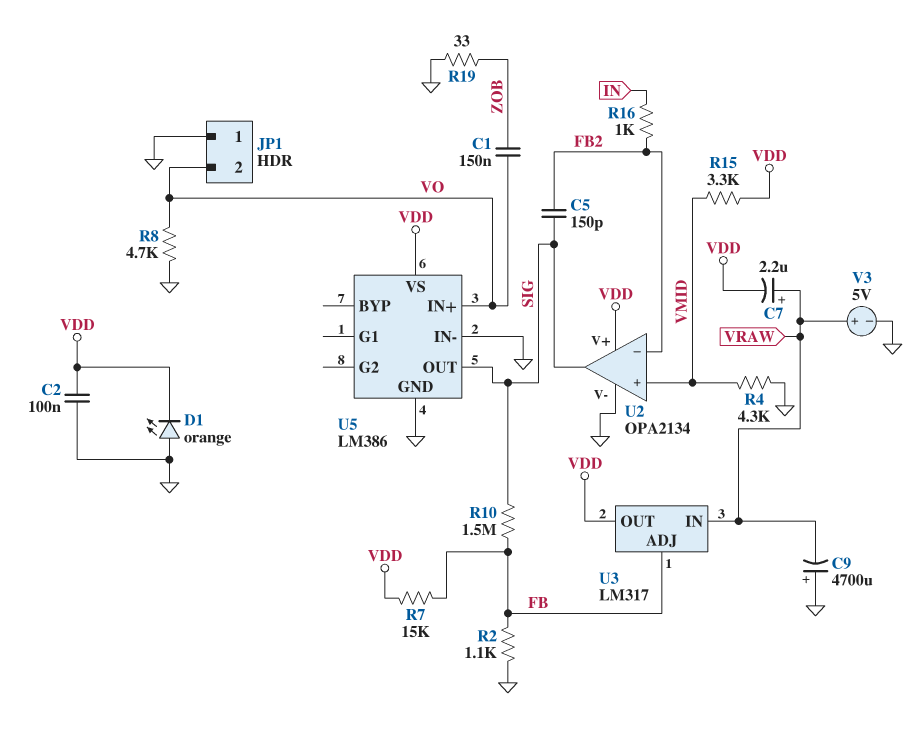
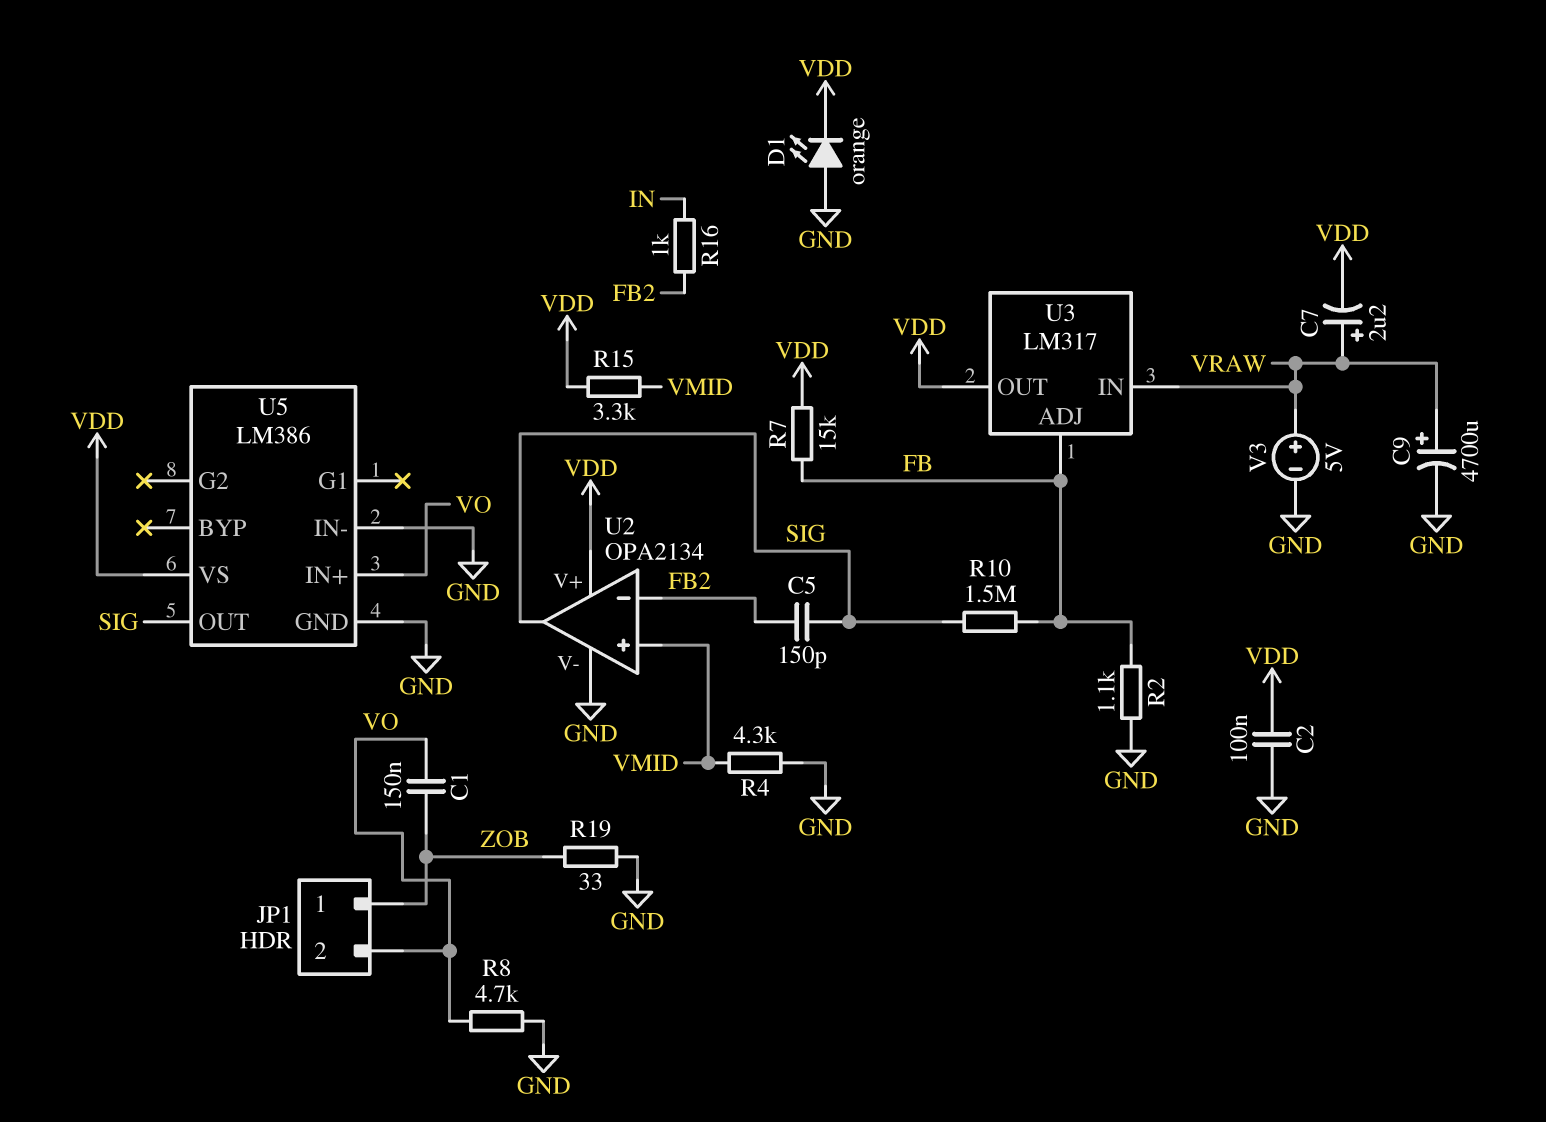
C9: 4700uF (plus GND, minus VRAW) -> 4700uF (plus VRAW, minus GND)
JP1 pin 1: GND -> ZOB

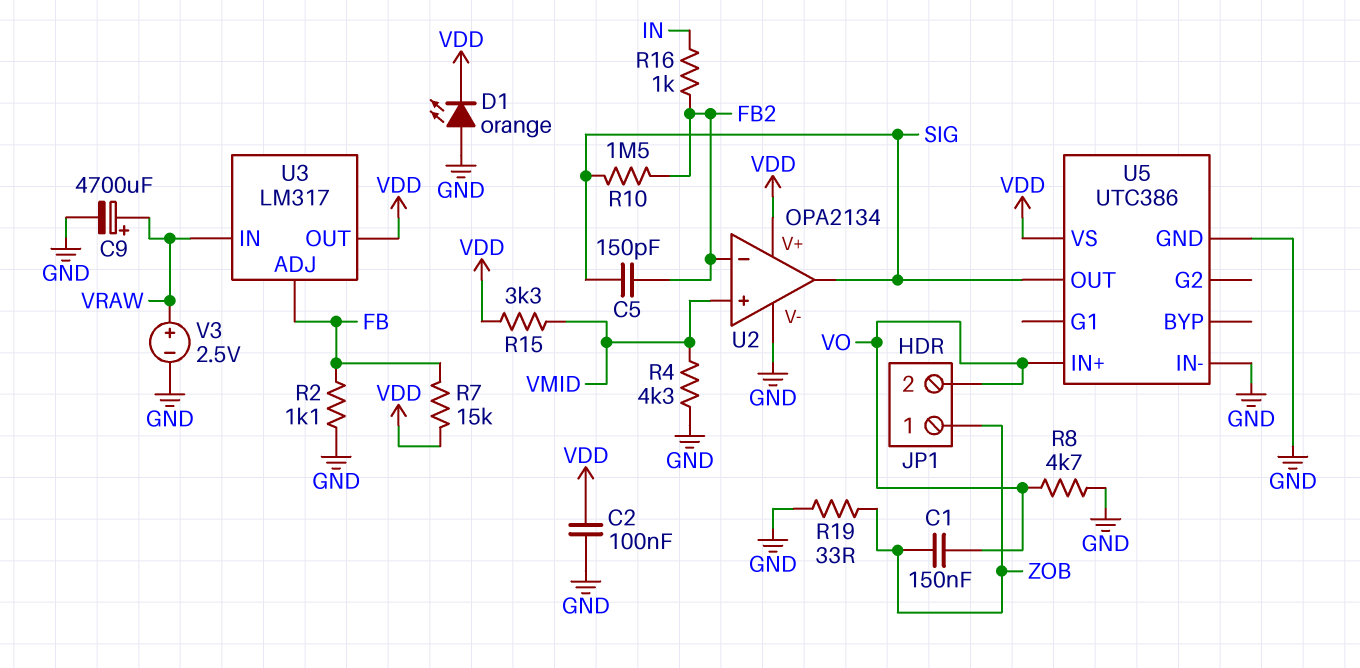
C7: 2.2uF (plus VRAW, minus VDD) -> none
R10: 1.5M (FB, SIG) -> 1.5M (FB2, SIG)
U5: LM386 -> UTC386
V3: 5V (plus VRAW, minus GND) -> 2.5V (plus VRAW, minus GND)

